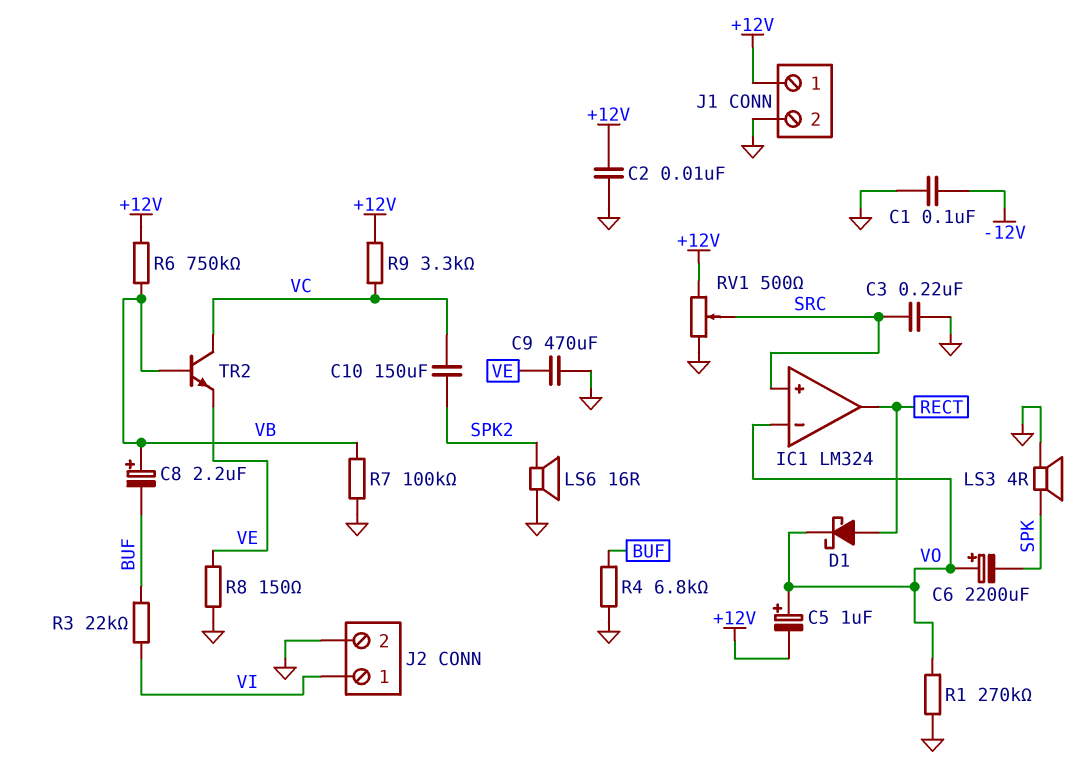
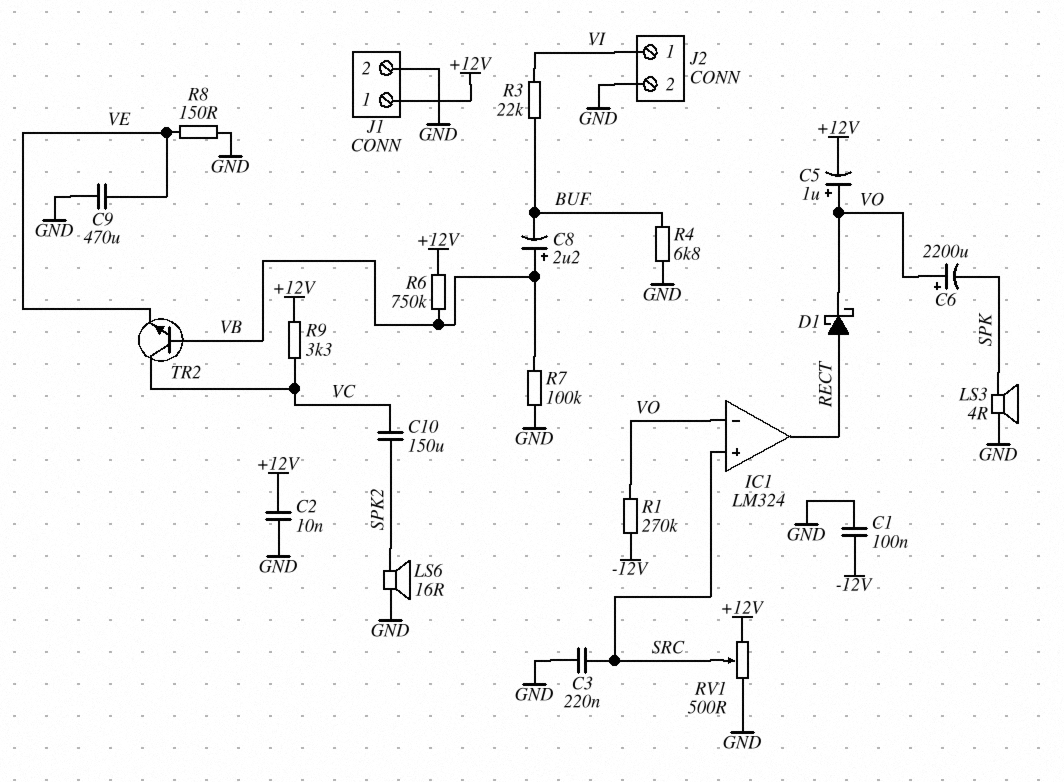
R1: 270k (GND, VO) -> 270k (-12V, VO)

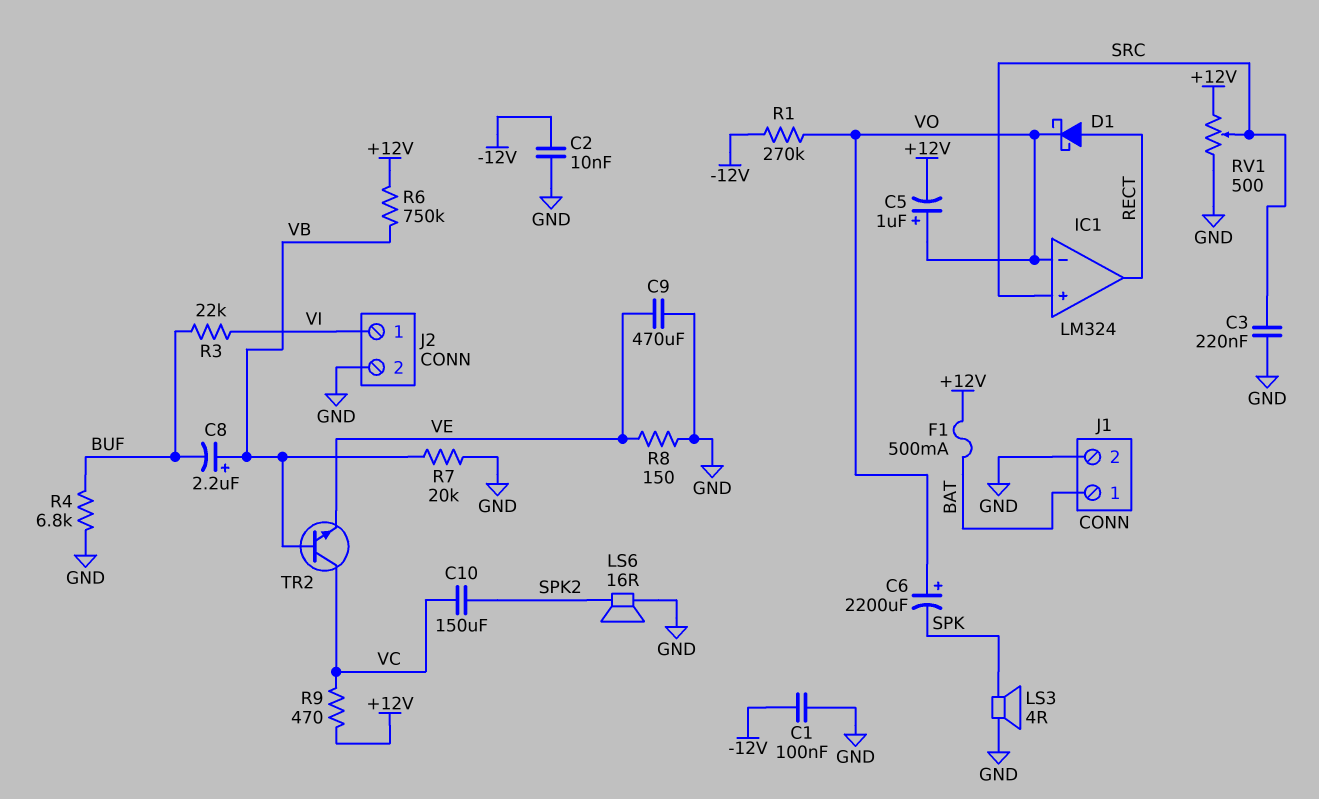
C2: 10nF (+12V, GND) -> 10nF (-12V, GND)
F1: none -> 500mA (+12V, BAT)
J1 pin 1: +12V -> BAT
R7: 100k (GND, VB) -> 20k (GND, VB)
R9: 3.3k (+12V, VC) -> 470 (+12V, VC)

